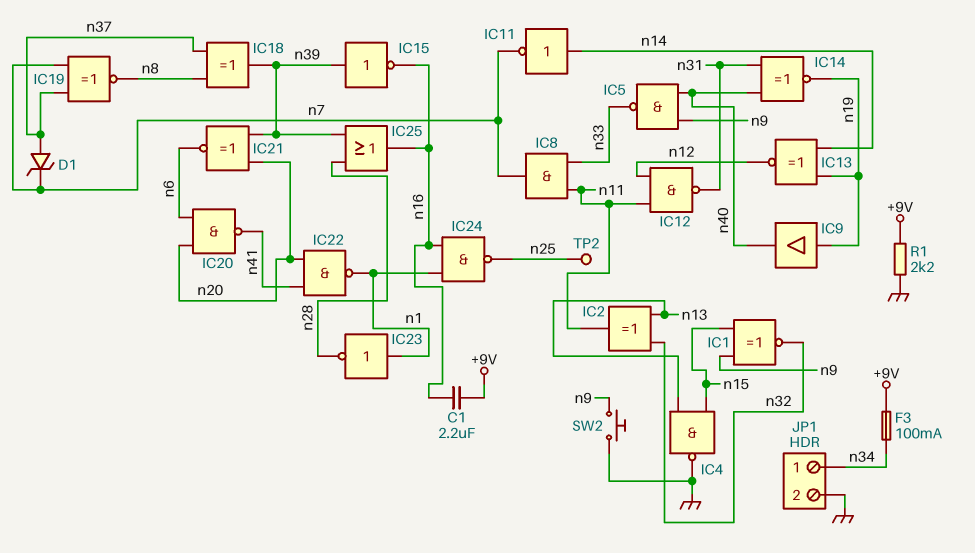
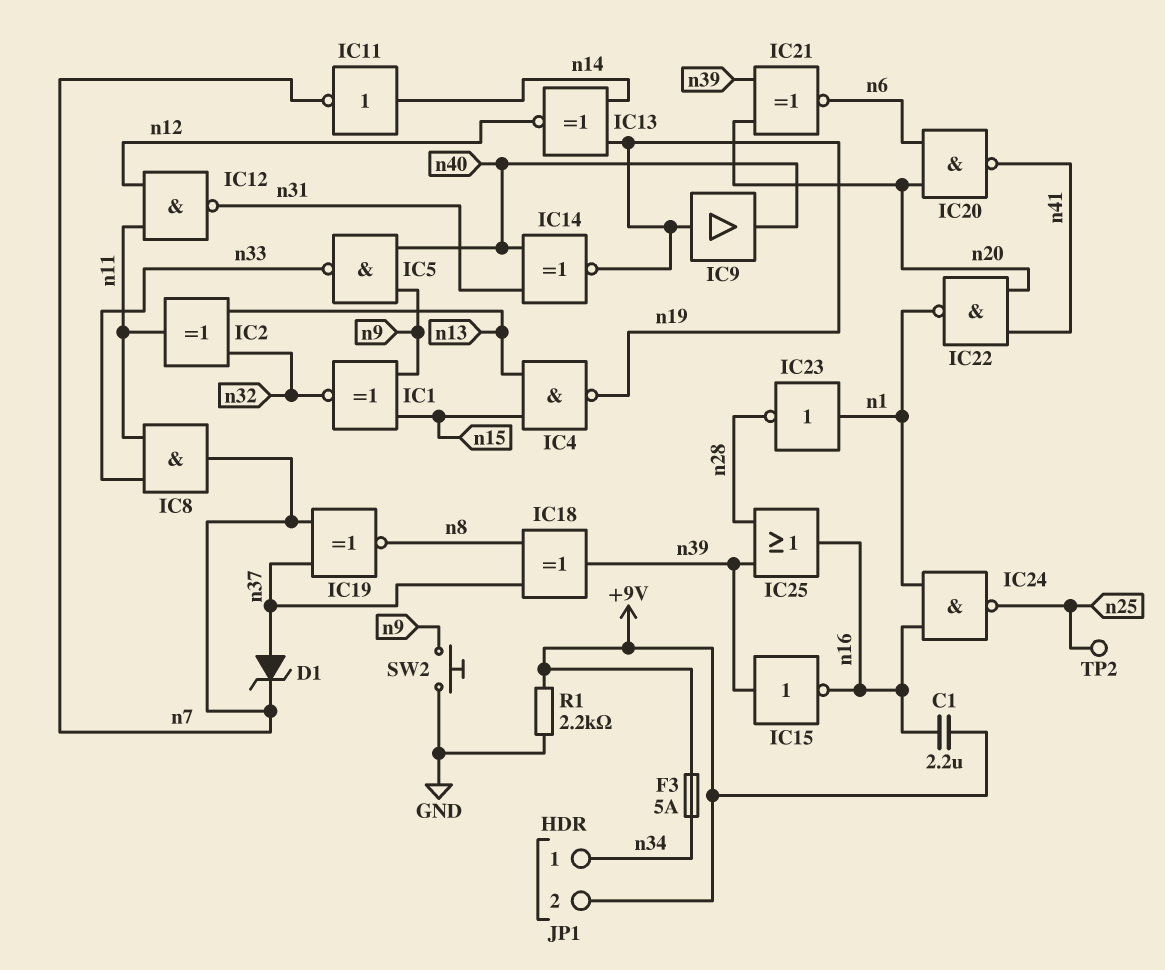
F3: 100mA (+9V, n34) -> 5A (+9V, n34)
IC4: NAND (in n13, in n15, out GND) -> NAND (in n13, in n15, out n19)
JP1 pin 2: GND -> +9V

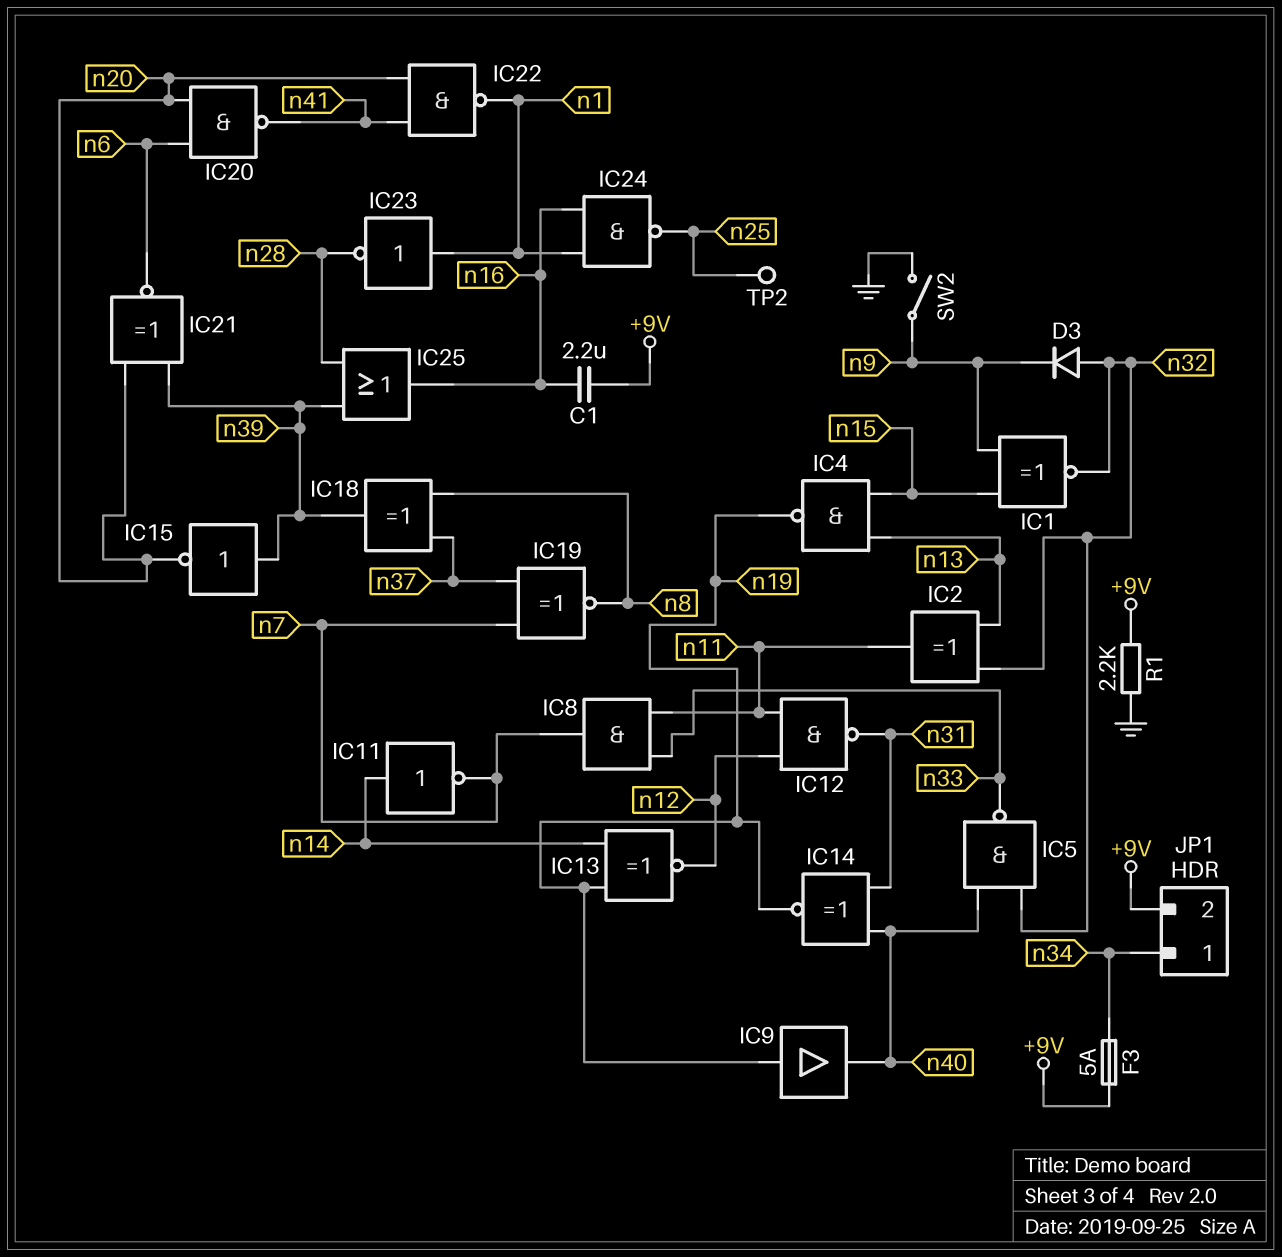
D1: zener (A n37, K n7) -> none
D3: none -> diode (A n32, K n9)
IC5: NAND (in n9, in n40, out n33) -> NAND (in n32, in n40, out n33)
IC15: NOT (in n39, out n16) -> NOT (in n39, out n20)
SW2: button (GND, n9) -> switch (GND, n9)

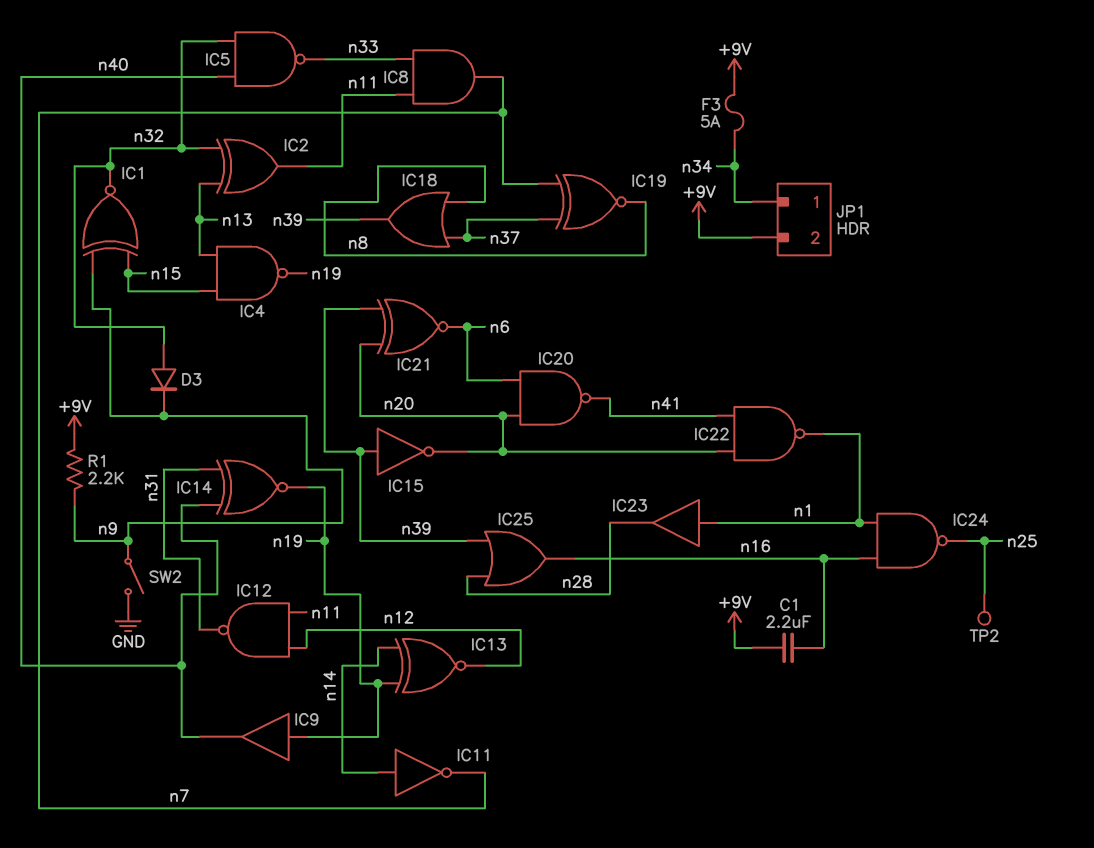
IC18: XOR (in n8, in n37, out n39) -> OR (in n8, in n37, out n39)
IC23: NOT (in n1, out n28) -> buffer (in n1, out n28)
R1: 2.2k (+9V, GND) -> 2.2k (+9V, n9)

